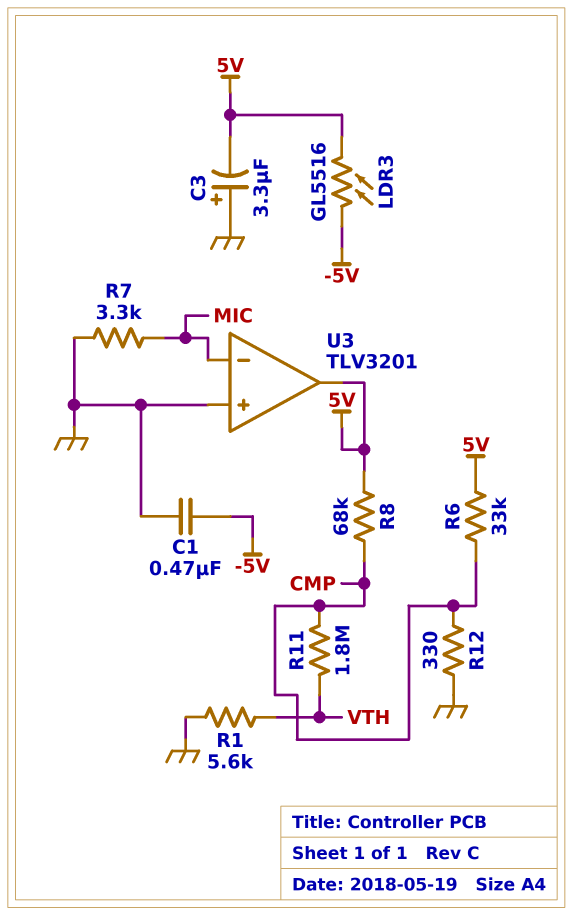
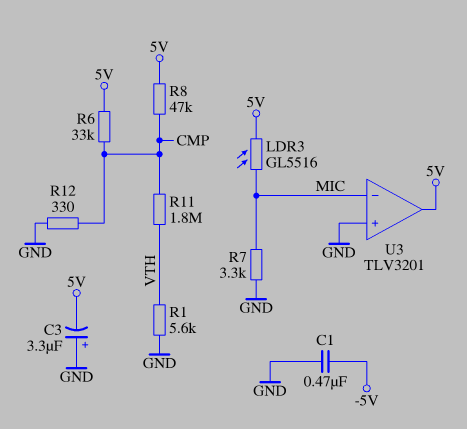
LDR3: GL5516 (-5V, 5V) -> GL5516 (5V, MIC)
R8: 68k (5V, CMP) -> 47k (5V, CMP)

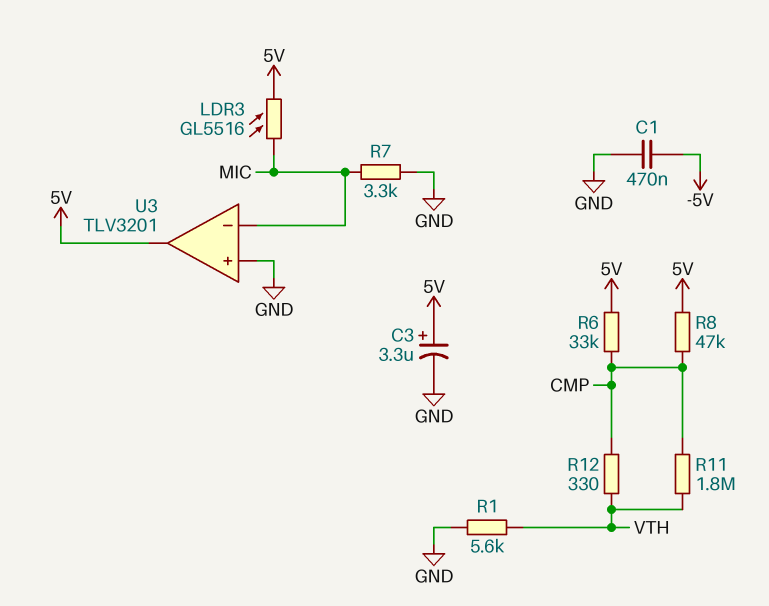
C3: 3.3uF (plus GND, minus 5V) -> 3.3uF (plus 5V, minus GND)
R12: 330 (CMP, GND) -> 330 (CMP, VTH)

